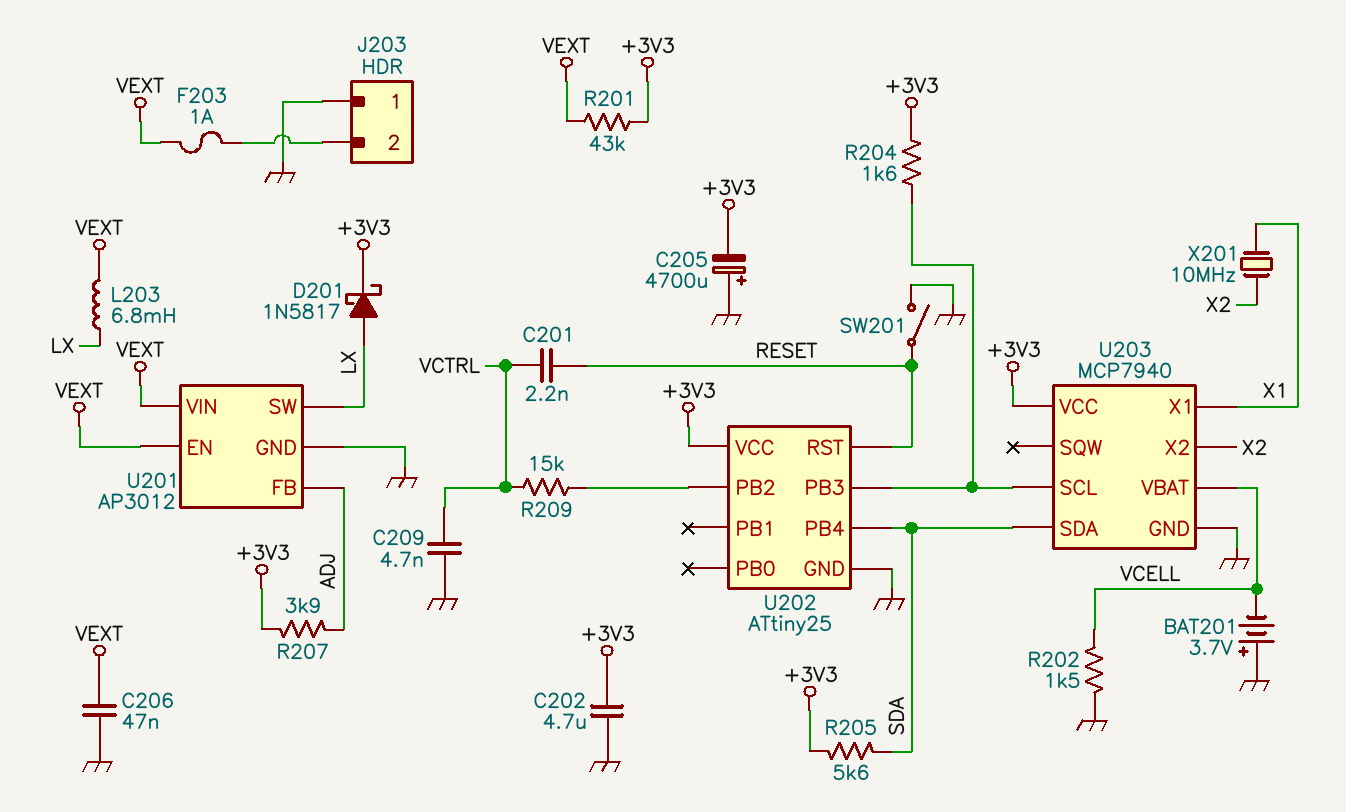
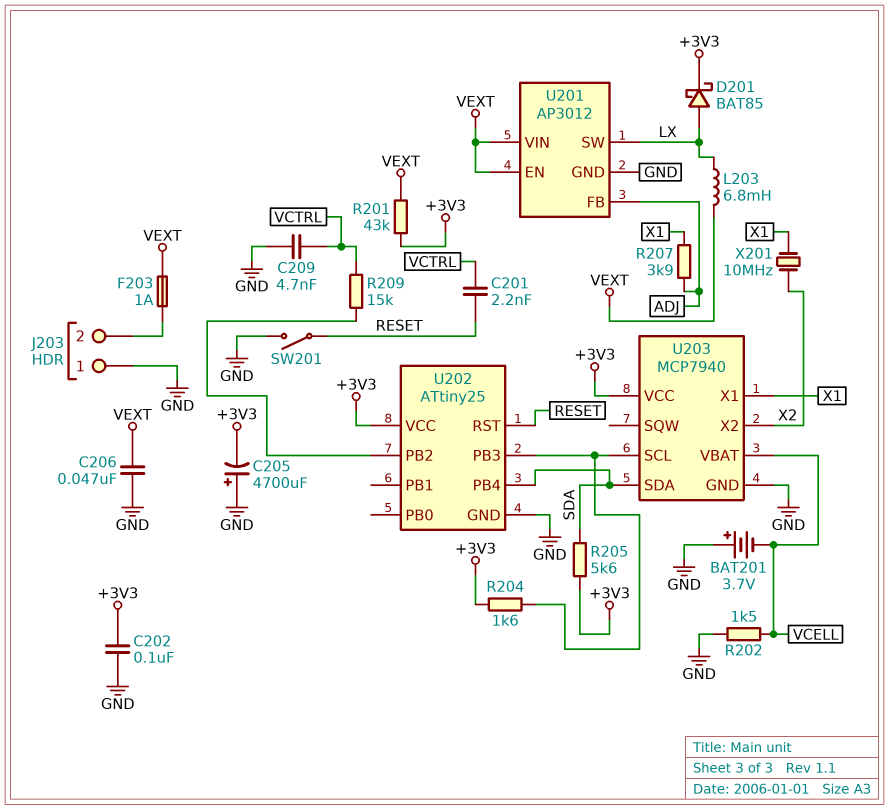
C202: 4.7uF (+3V3, GND) -> 100nF (+3V3, GND)
D201: schottky 1N5817 (A LX, K +3V3) -> schottky BAT85 (A LX, K +3V3)
R207: 3.9k (+3V3, ADJ) -> 3.9k (ADJ, X1)

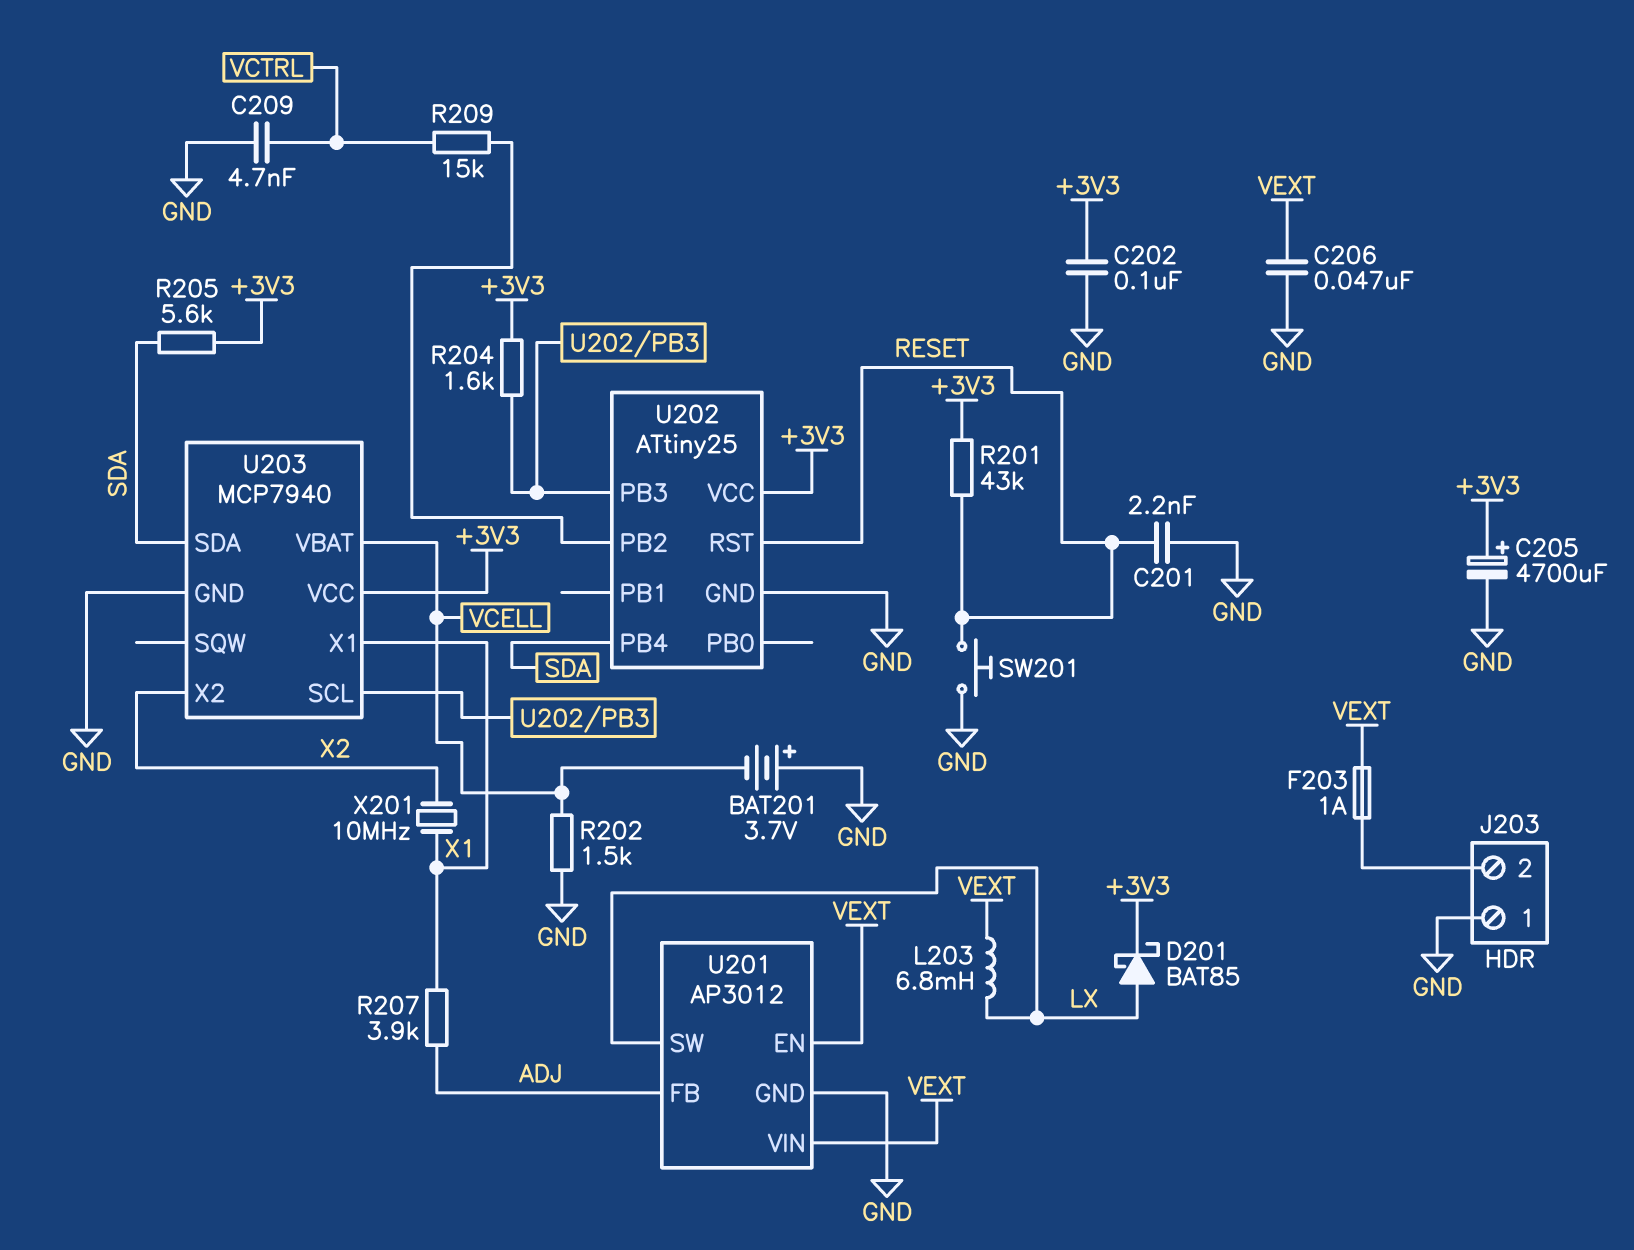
C201: 2.2nF (RESET, VCTRL) -> 2.2nF (GND, RESET)
C205: 4700uF (plus GND, minus +3V3) -> 4700uF (plus +3V3, minus GND)
R201: 43k (+3V3, VEXT) -> 43k (+3V3, RESET)
SW201: switch (GND, RESET) -> button (GND, RESET)

